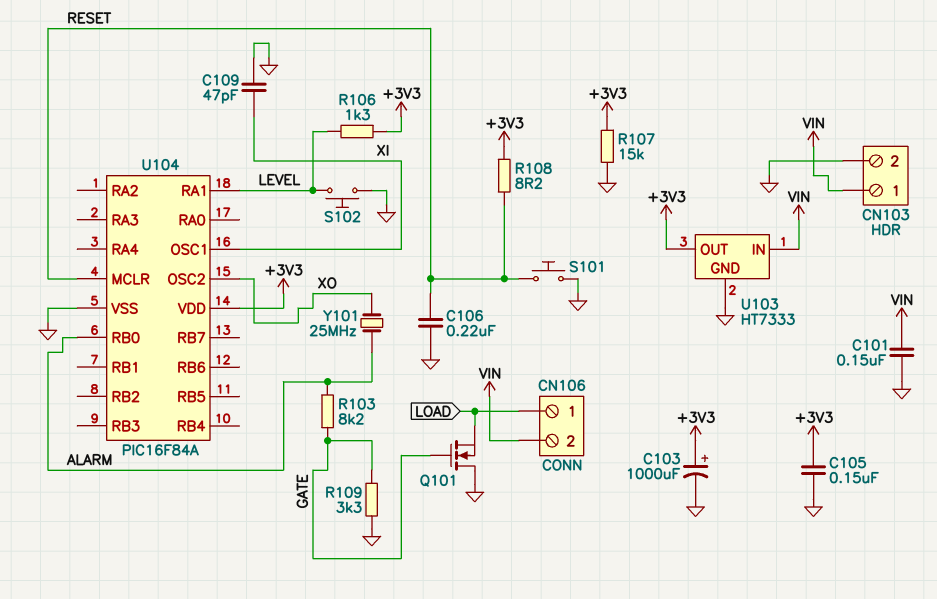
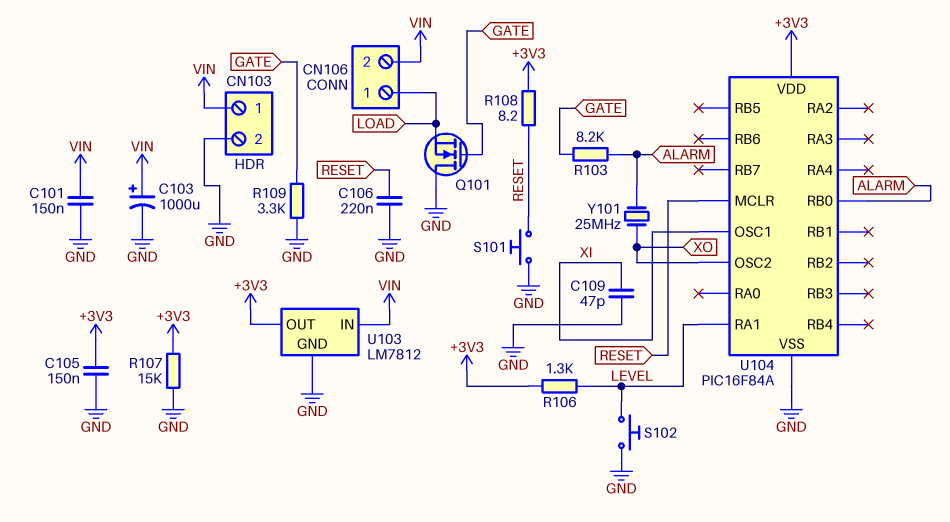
C103: 1000uF (plus +3V3, minus GND) -> 1000uF (plus VIN, minus GND)
U103: HT7333 -> LM7812

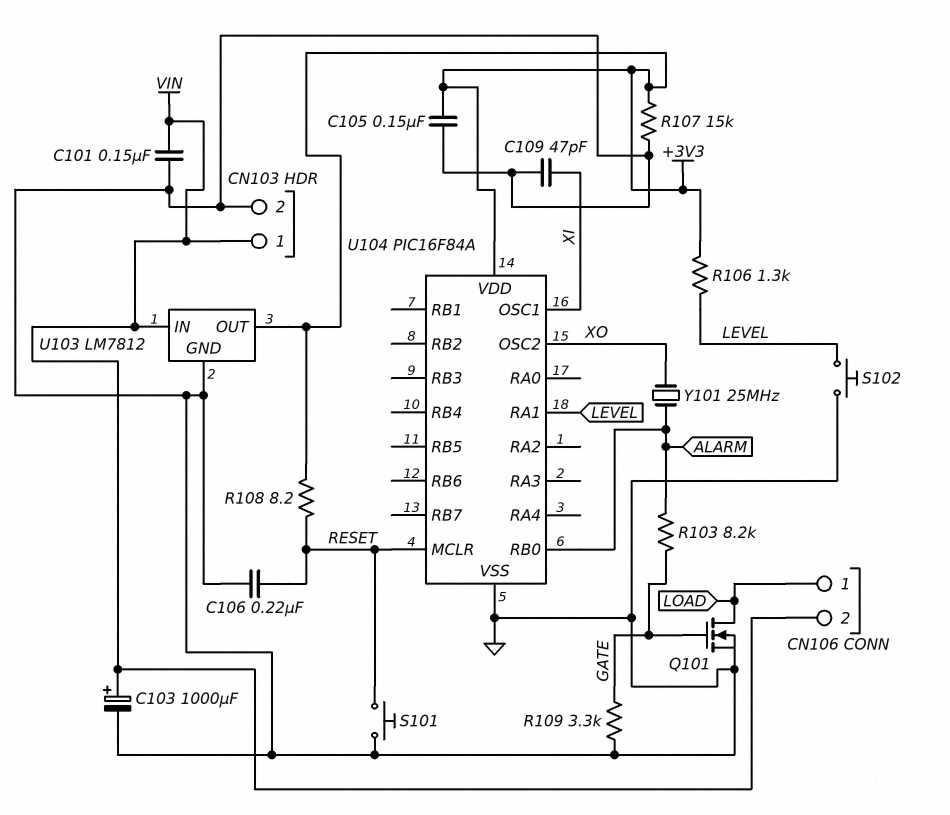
Q101: NMOS (G GATE, D GND, S LOAD) -> NMOS (G GATE, D LOAD, S GND)

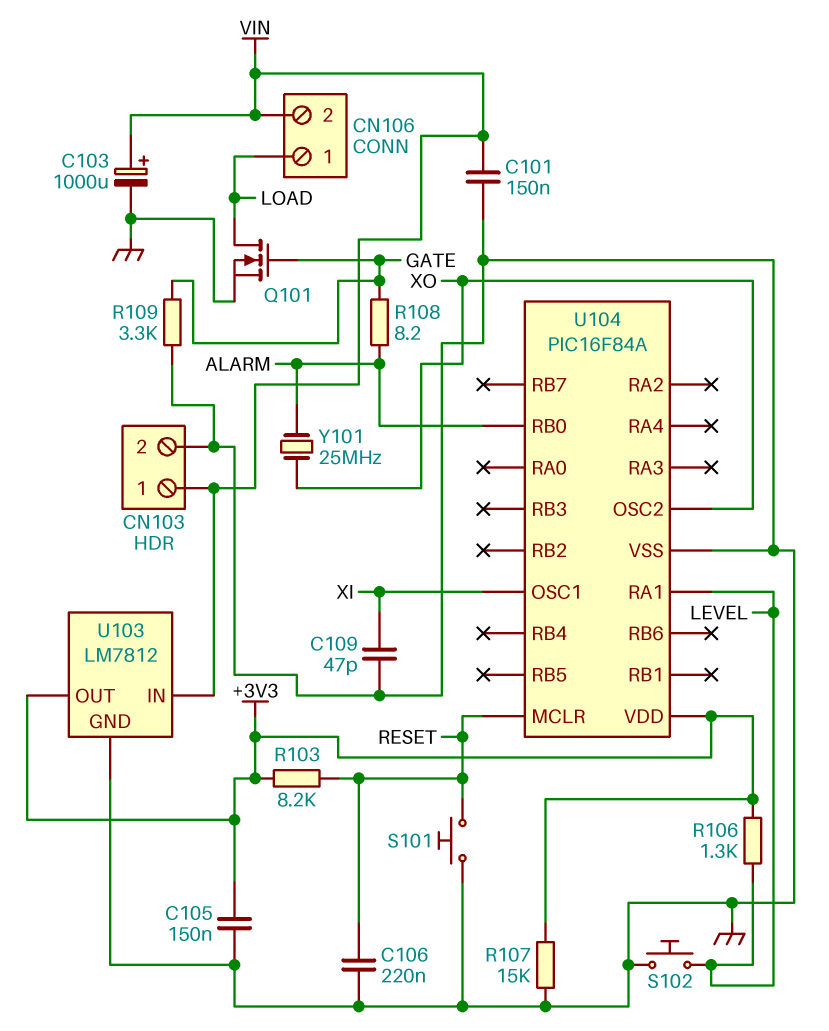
R103: 8.2k (ALARM, GATE) -> 8.2k (+3V3, RESET)
R108: 8.2 (+3V3, RESET) -> 8.2 (ALARM, GATE)

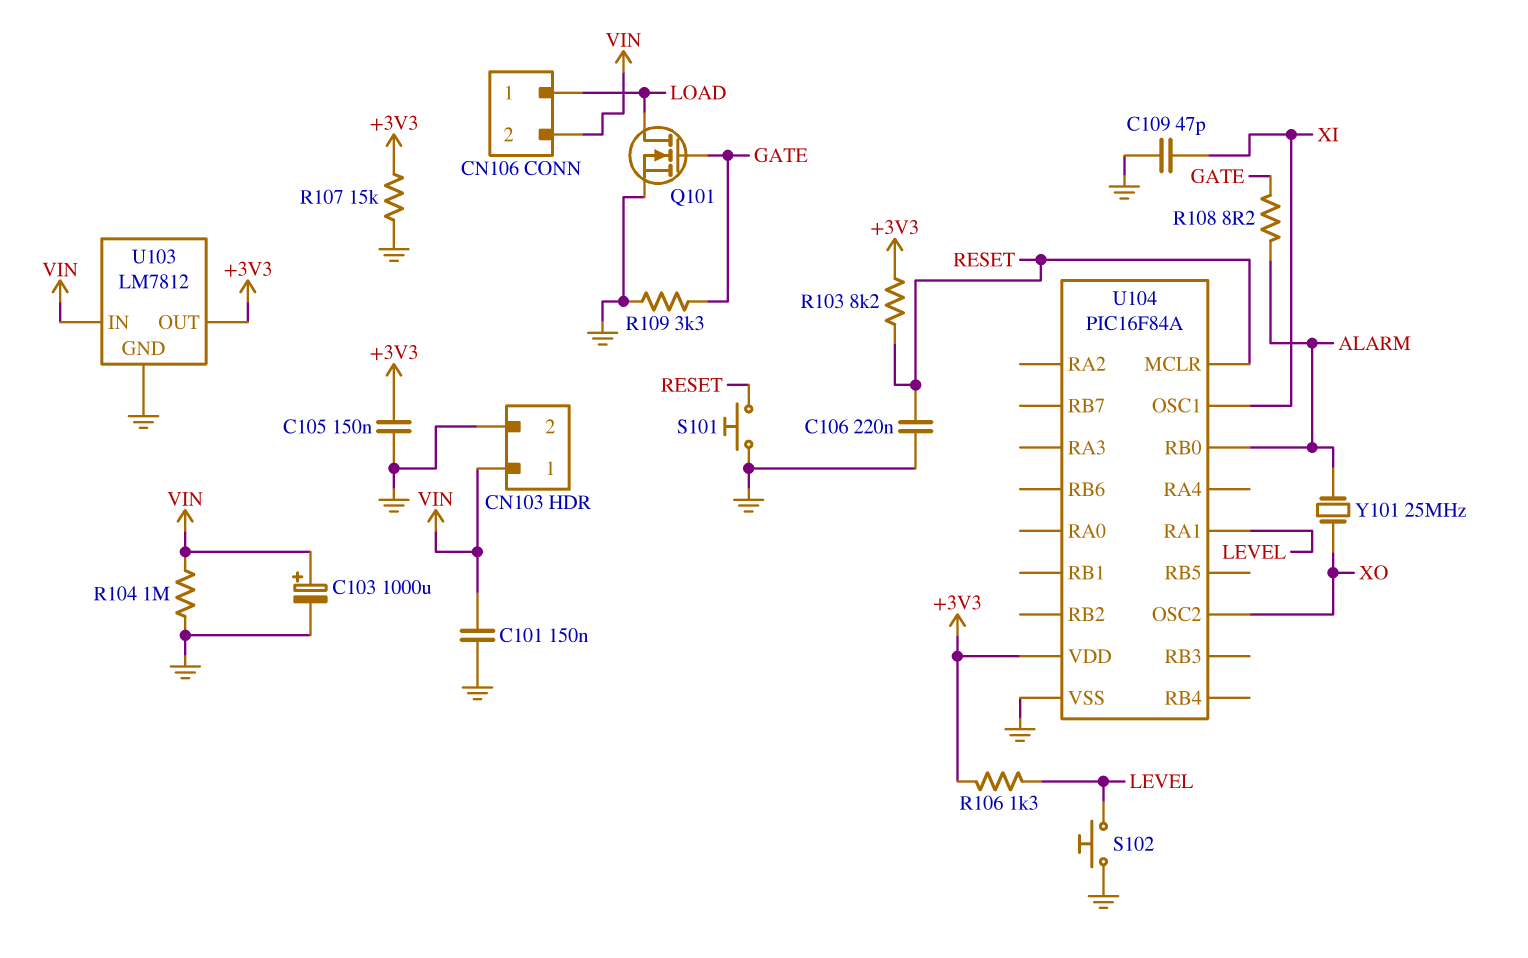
R104: none -> 1M (GND, VIN)

